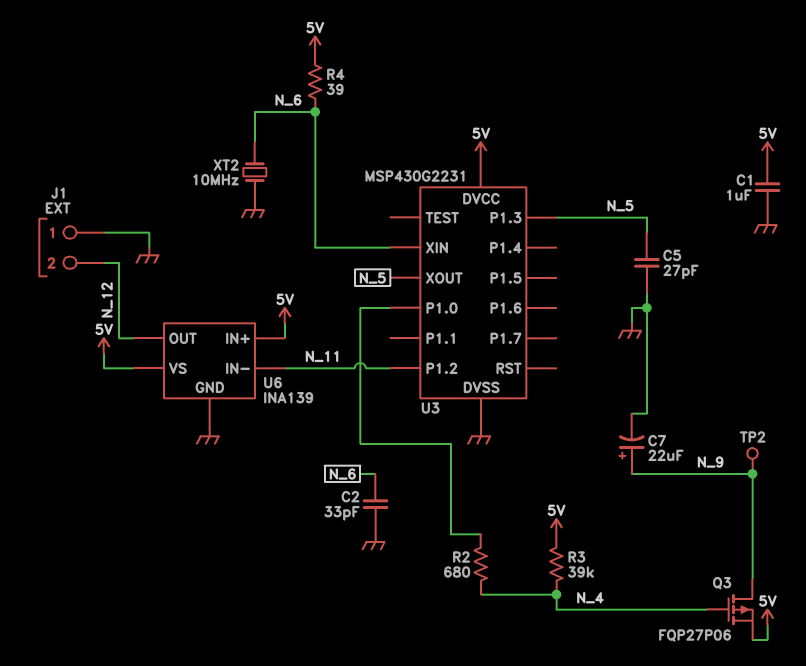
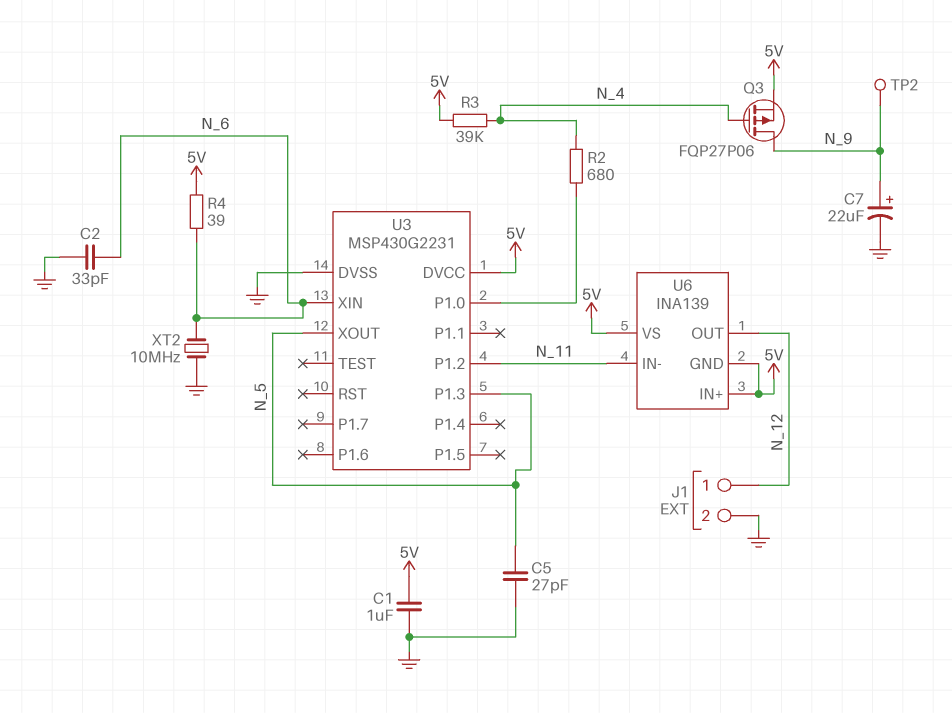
J1 pin 1: GND -> N_12
J1 pin 2: N_12 -> GND
U6 pin GND: GND -> 5V

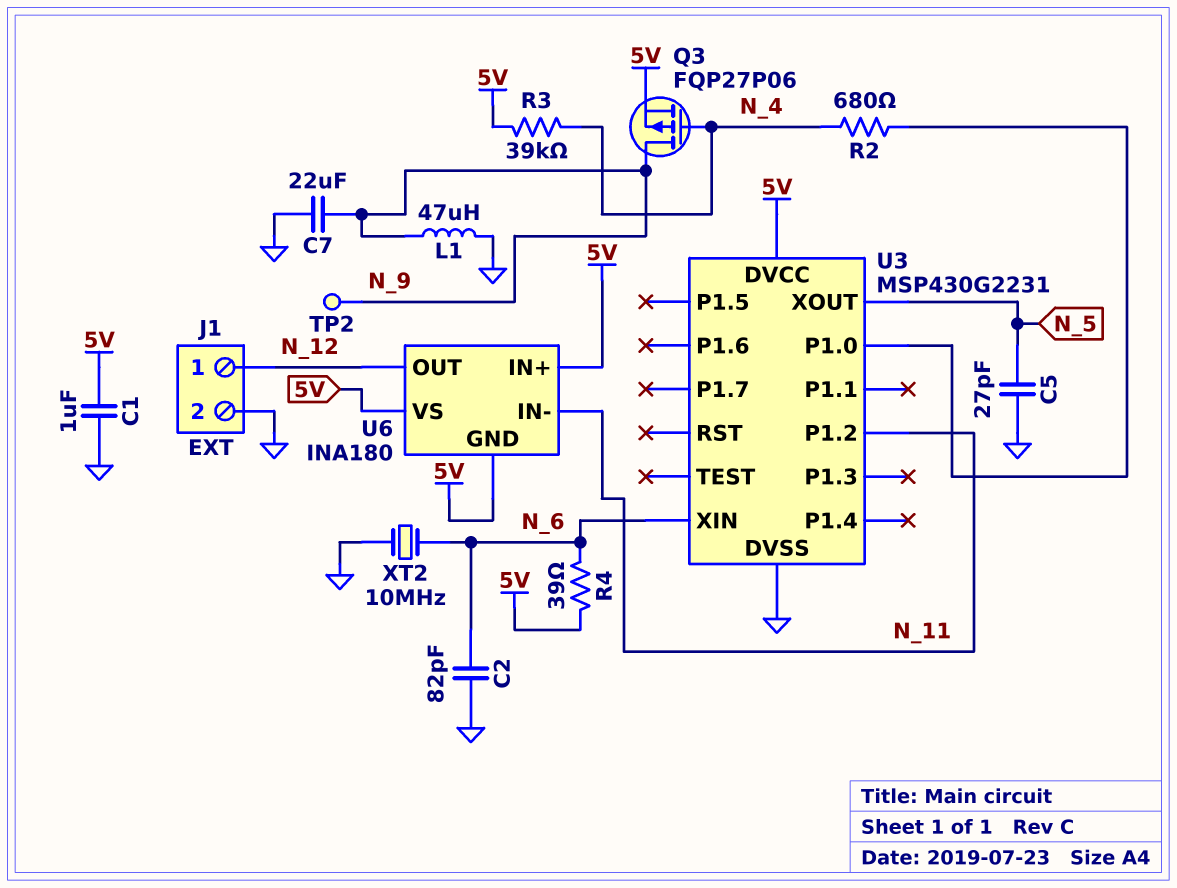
C2: 33pF (GND, N_6) -> 82pF (GND, N_6)
C7: 22uF (plus N_9, minus GND) -> 22uF (GND, N_9)
L1: none -> 47uH (GND, N_9)
U3 pin P1.3: N_5 -> none
U6: INA139 -> INA180

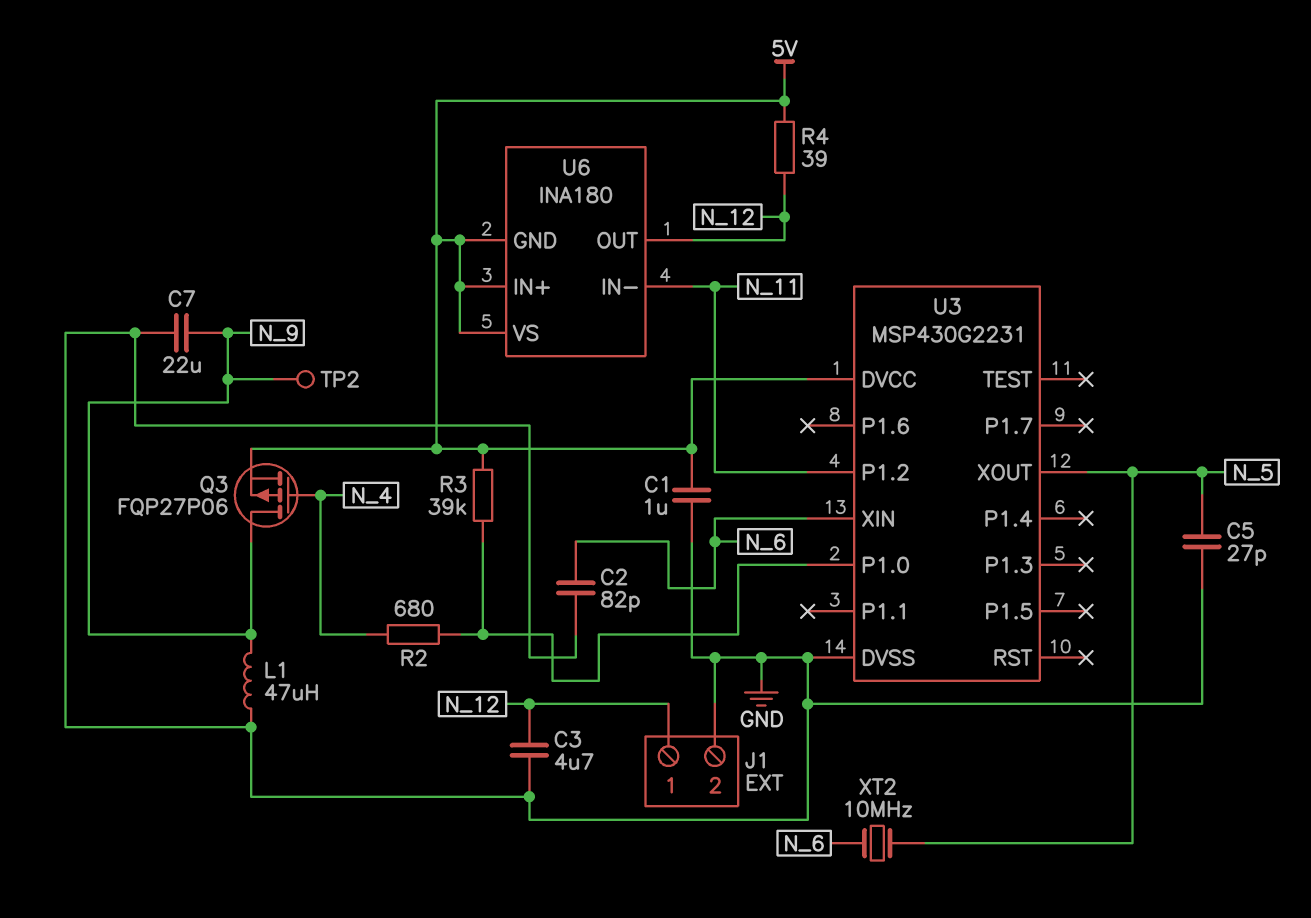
C3: none -> 4.7uF (GND, N_12)
R3: 39k (5V, N_4) -> 39k (5V, U3/P1.0)
R4: 39 (5V, N_6) -> 39 (5V, N_12)
XT2: 10MHz (GND, N_6) -> 10MHz (N_5, N_6)

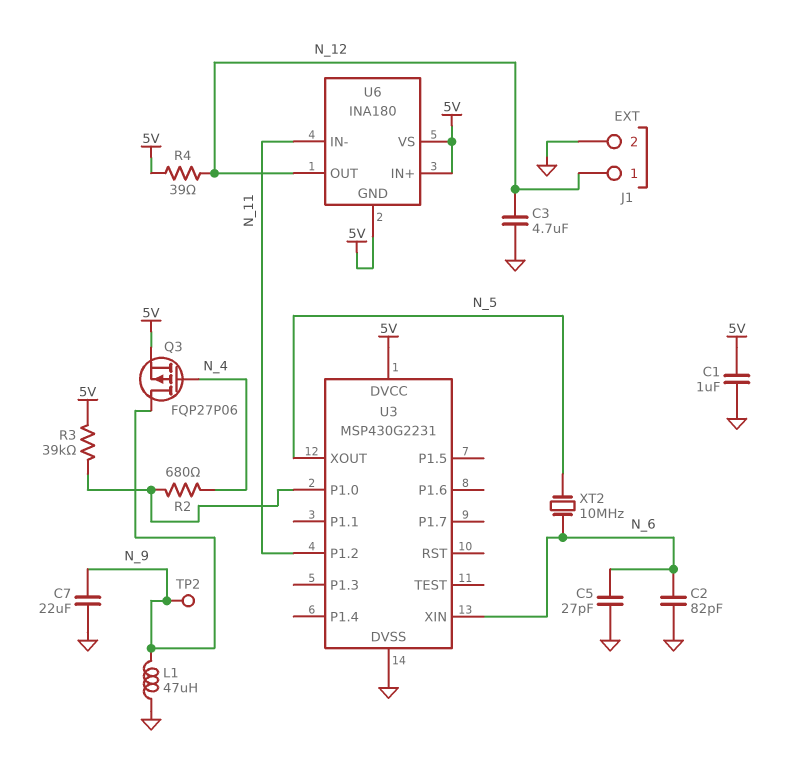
C5: 27pF (GND, N_5) -> 27pF (GND, N_6)

